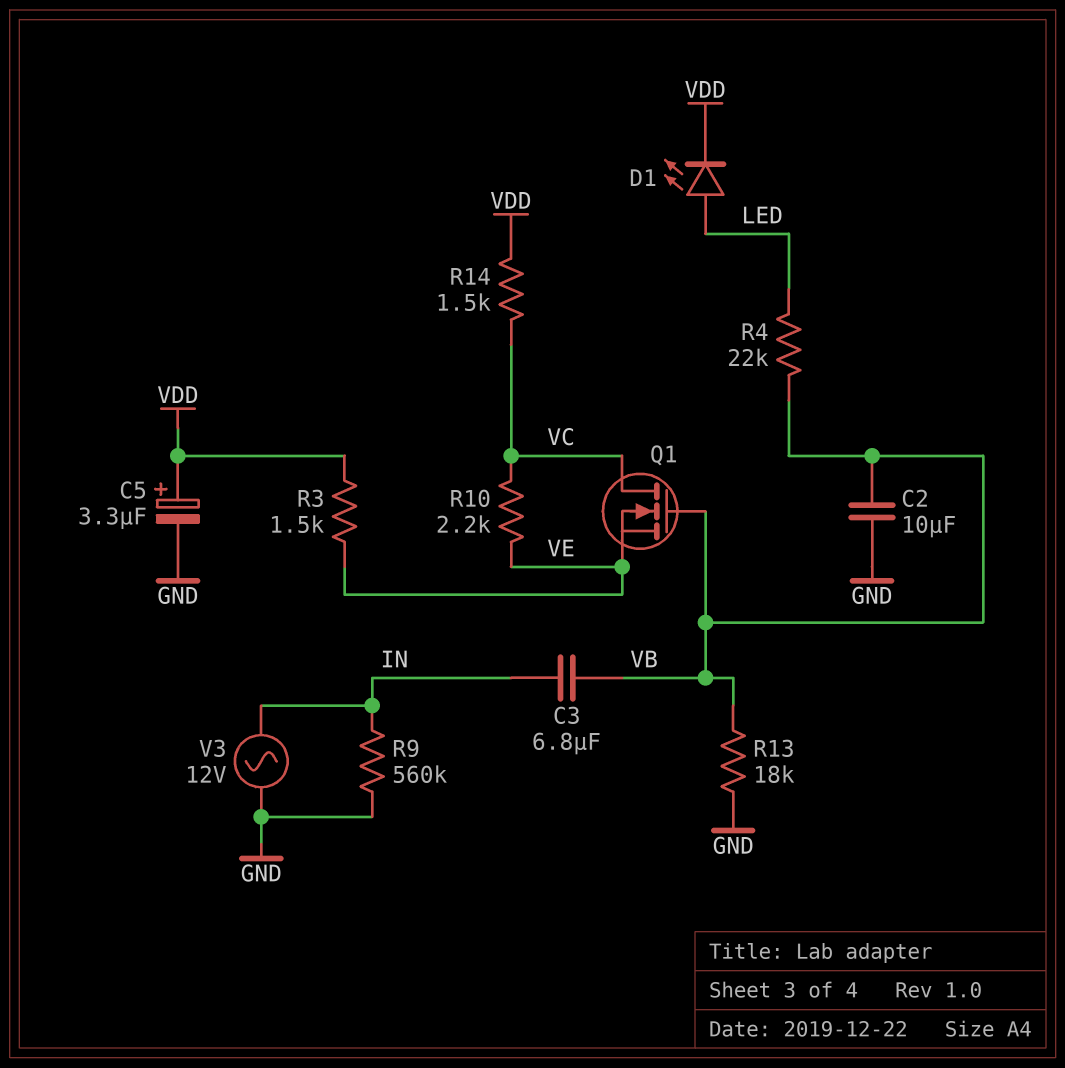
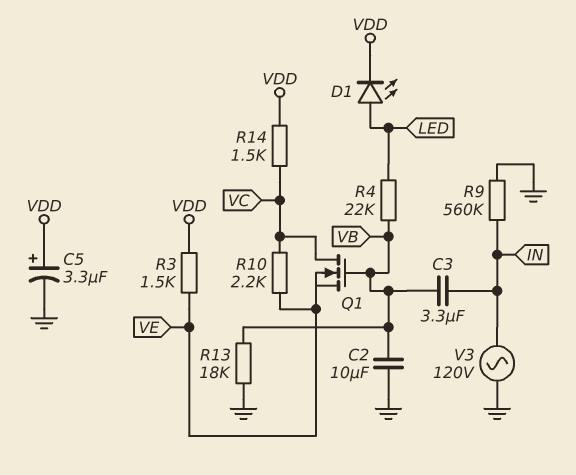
C3: 6.8uF (IN, VB) -> 3.3uF (IN, VB)
V3: AC 12V (GND, IN) -> AC 120V (GND, IN)

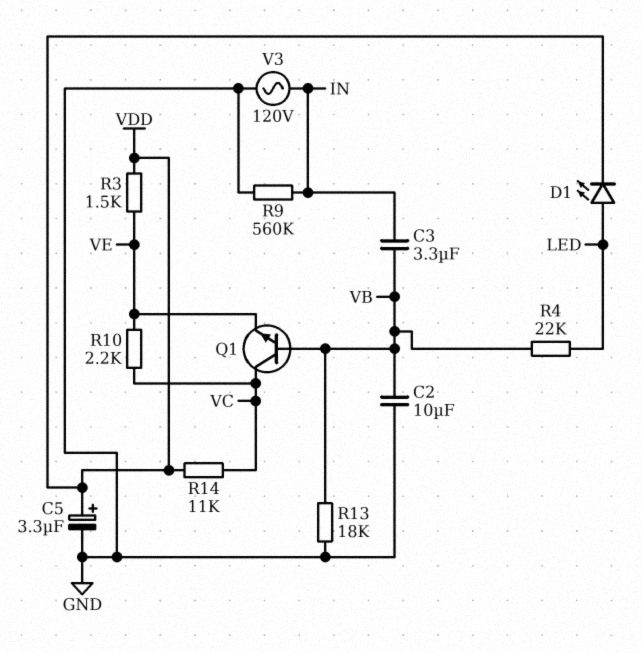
Q1: NMOS (G VB, D VC, S VE) -> NPN (B VB, C VC, E VE)
R14: 1.5k (VC, VDD) -> 11k (VC, VDD)

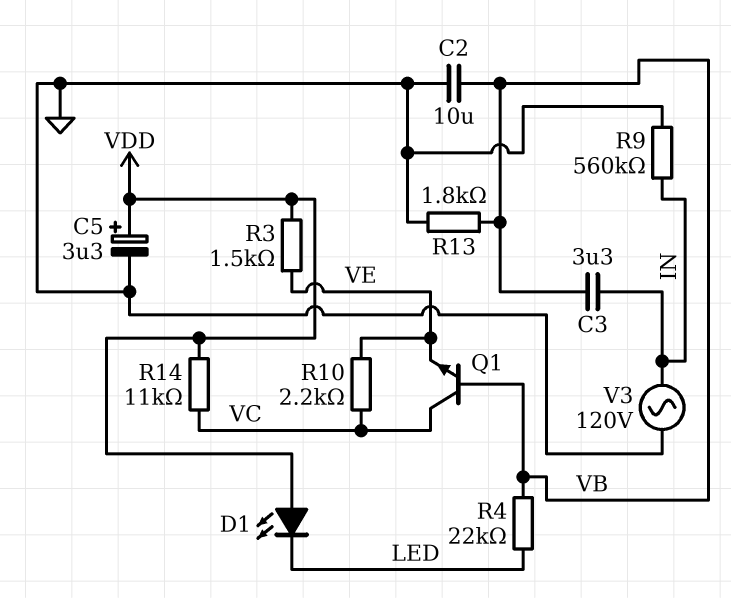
D1: LED (A LED, K VDD) -> LED (A VDD, K LED)
R13: 18k (GND, VB) -> 1.8k (GND, VB)

